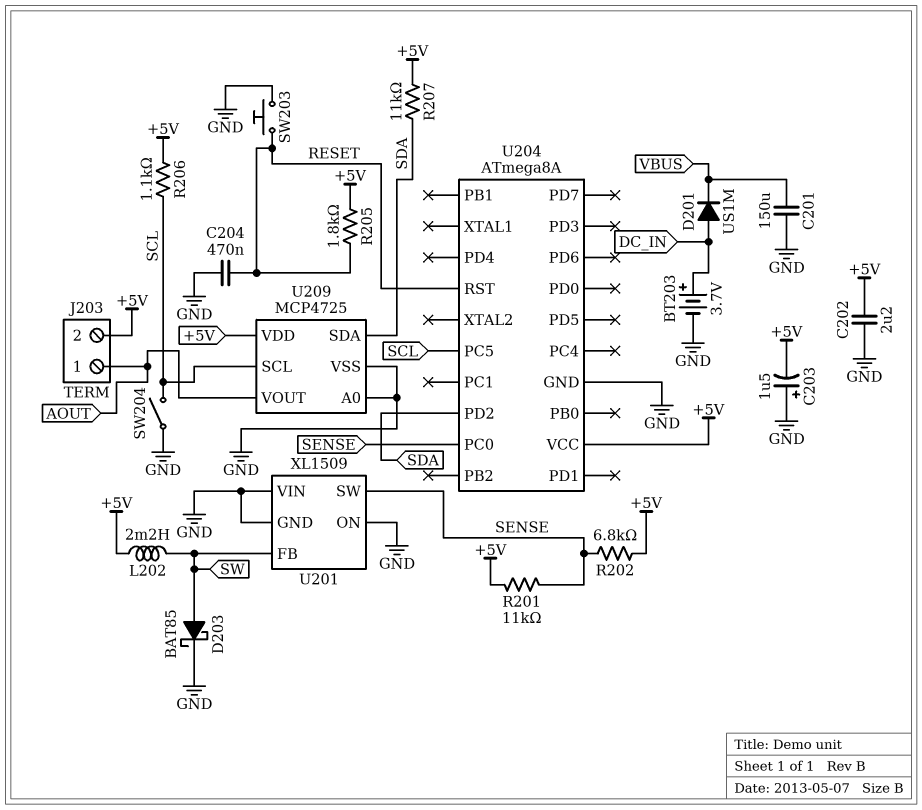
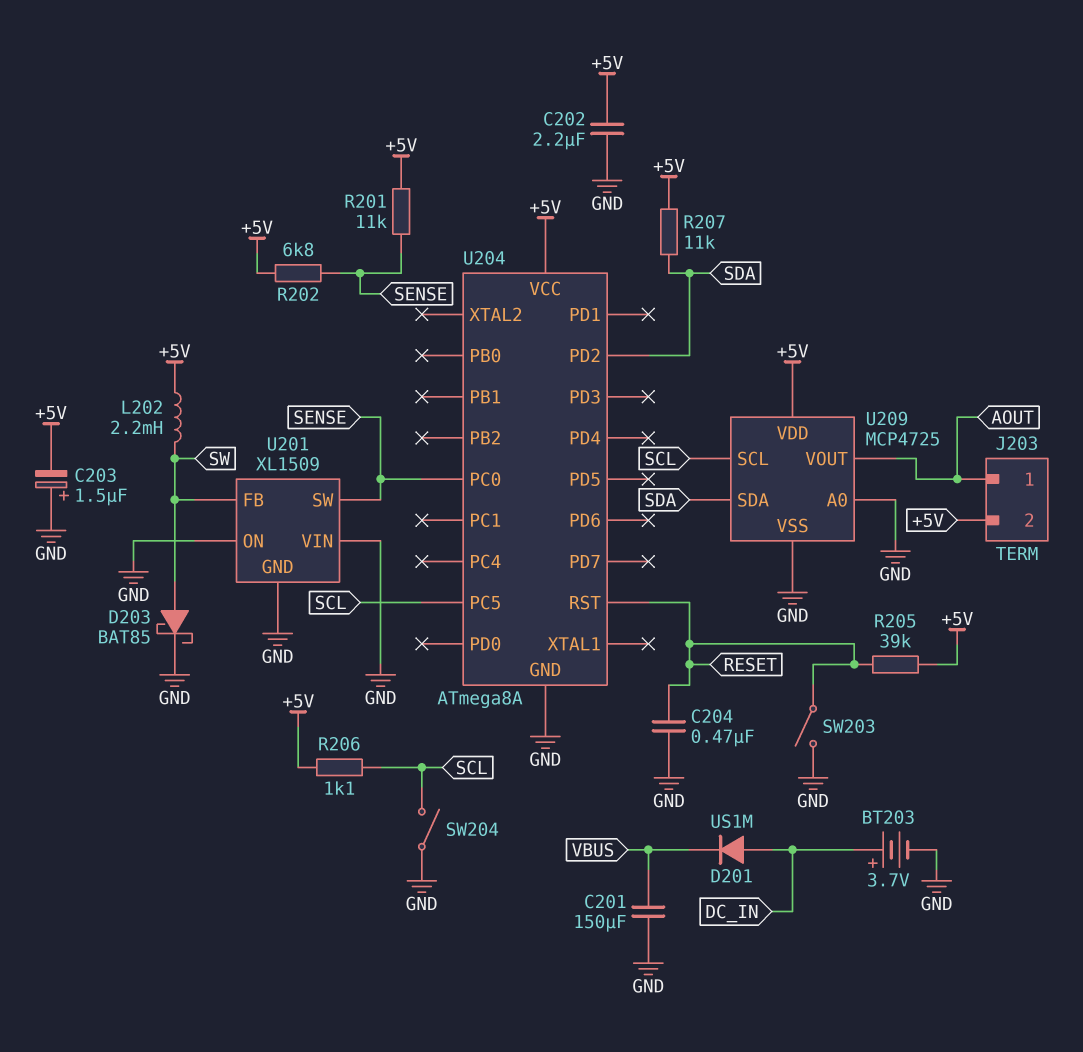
R205: 1.8k (+5V, RESET) -> 39k (+5V, RESET)
SW203: button (GND, RESET) -> switch (GND, RESET)

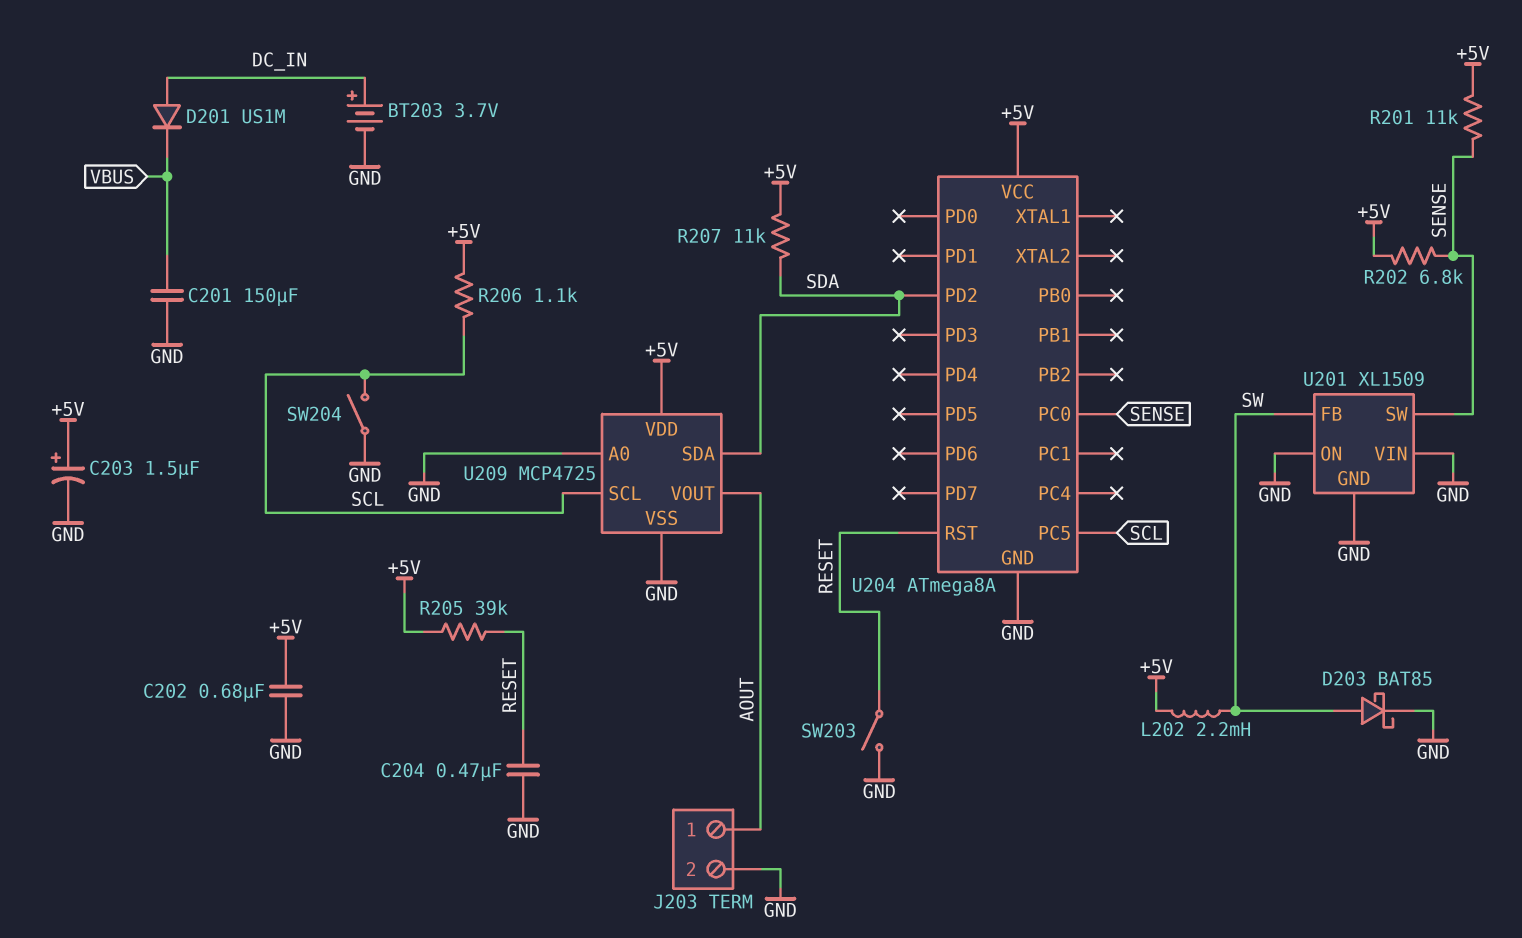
C202: 2.2uF (+5V, GND) -> 680nF (+5V, GND)
C203: 1.5uF (plus GND, minus +5V) -> 1.5uF (plus +5V, minus GND)
J203 pin 2: +5V -> GND

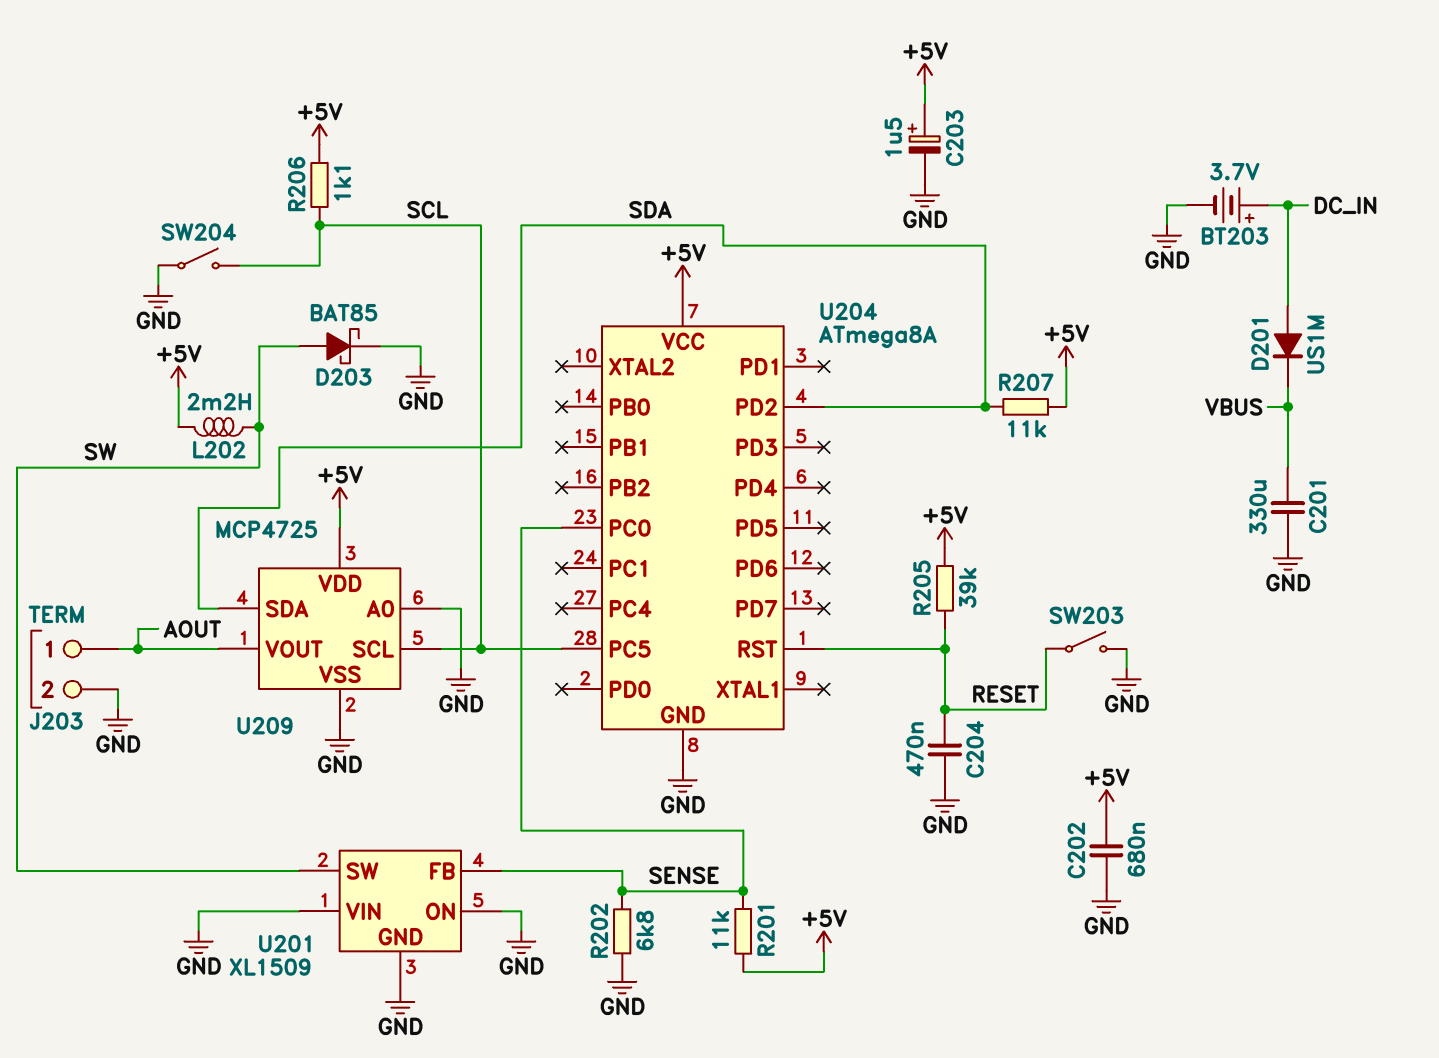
C201: 150uF (GND, VBUS) -> 330uF (GND, VBUS)
R202: 6.8k (+5V, SENSE) -> 6.8k (GND, SENSE)
U201 pin FB: SW -> SENSE
U201 pin SW: SENSE -> SW

